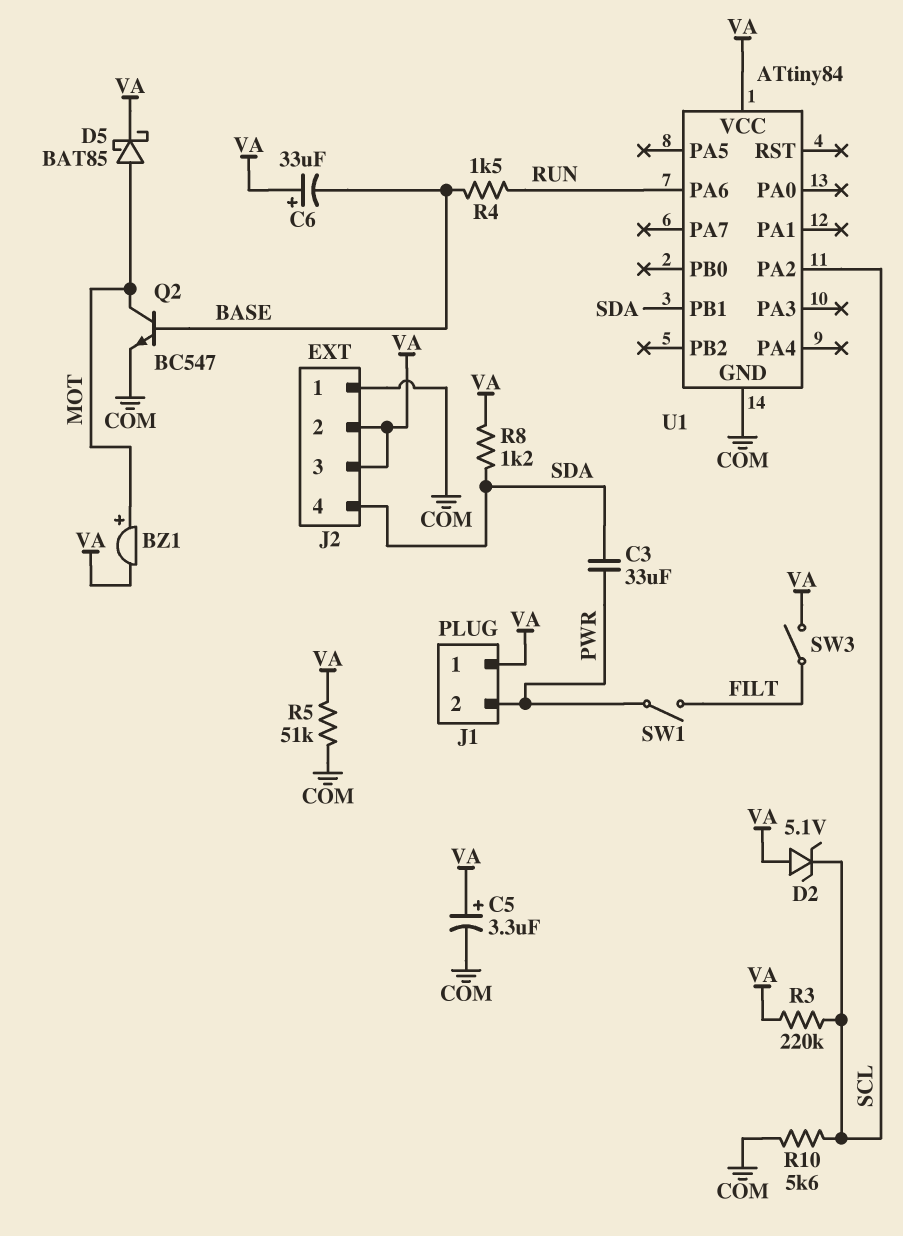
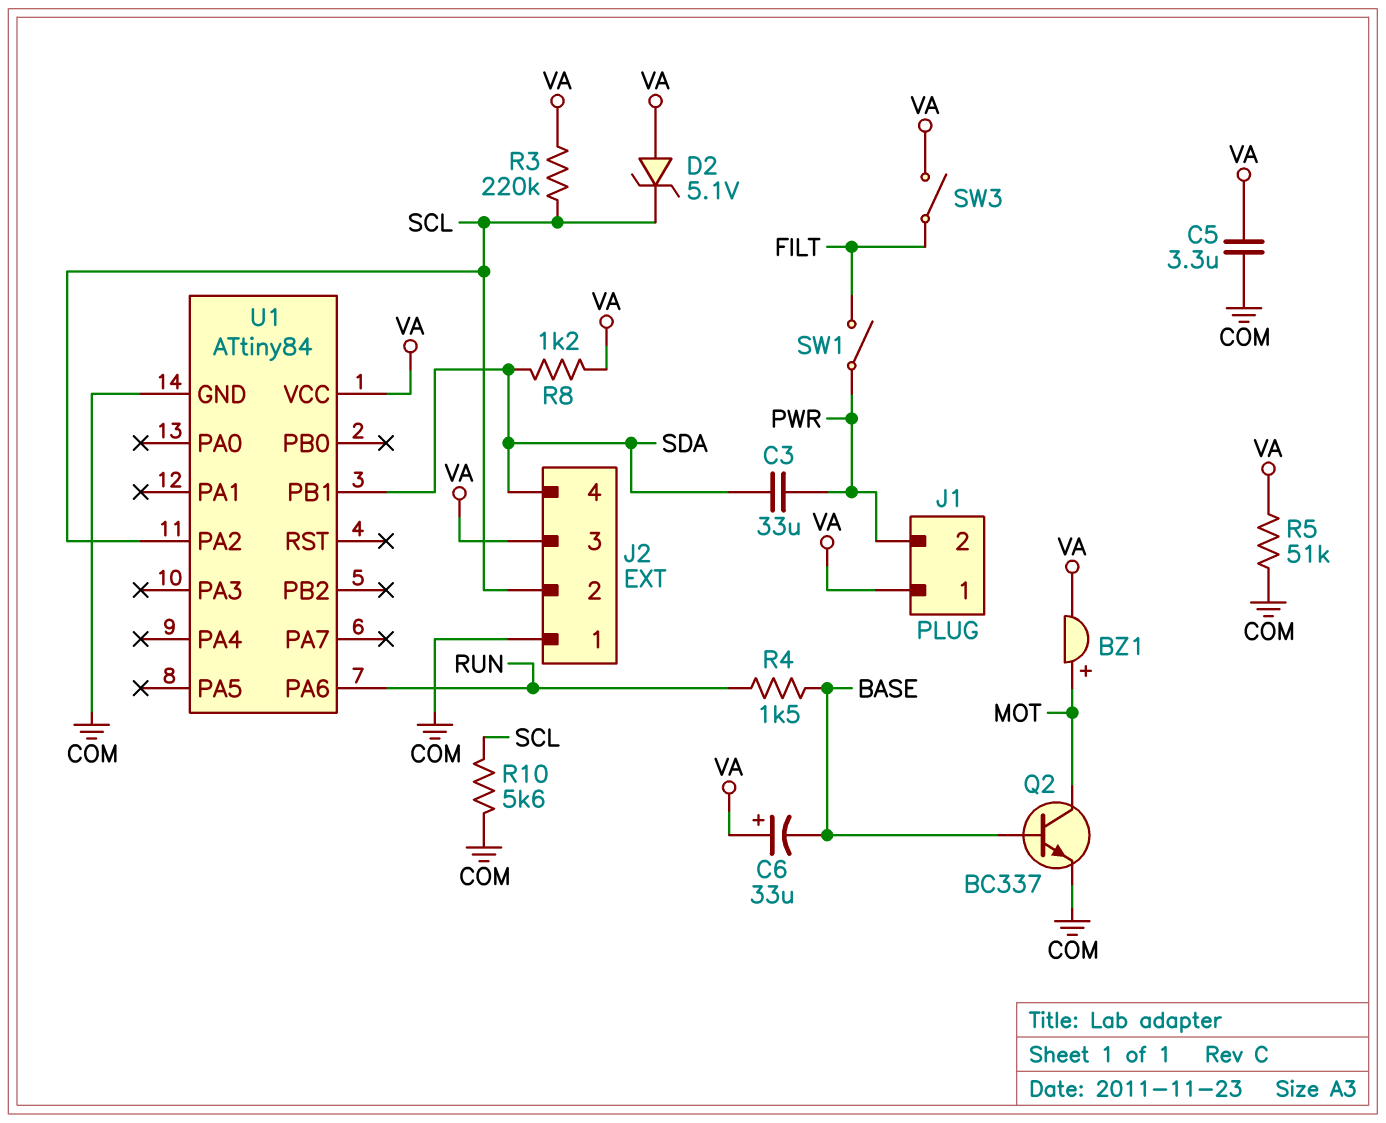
C5: 3.3uF (plus VA, minus COM) -> 3.3uF (COM, VA)
D5: schottky BAT85 (A MOT, K VA) -> none
J2 pin 2: VA -> SCL
Q2: NPN BC547 (B BASE, C MOT, E COM) -> NPN BC337 (B BASE, C MOT, E COM)

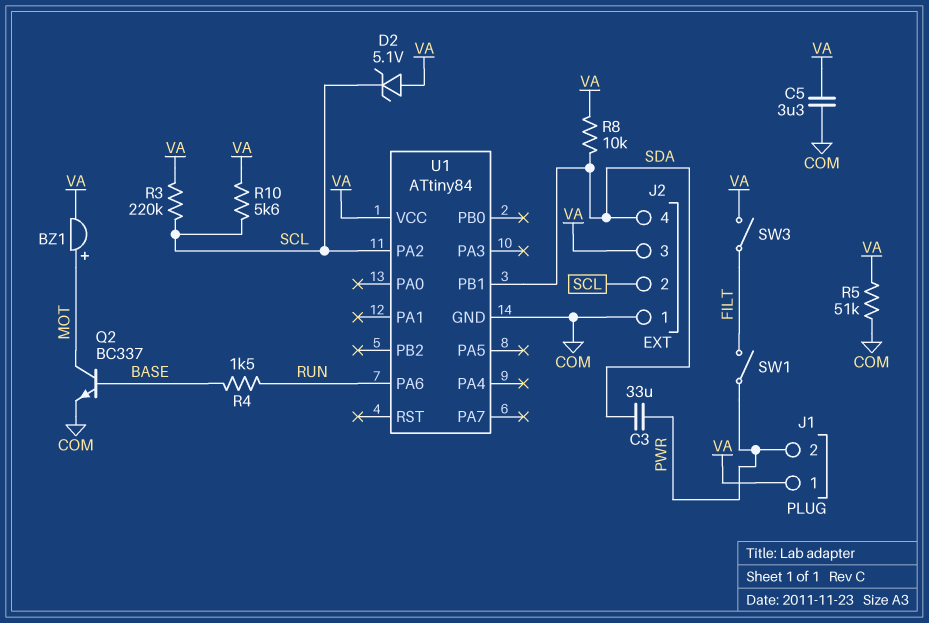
C6: 33uF (plus VA, minus BASE) -> none
R8: 1.2k (SDA, VA) -> 10k (SDA, VA)
R10: 5.6k (COM, SCL) -> 5.6k (SCL, VA)

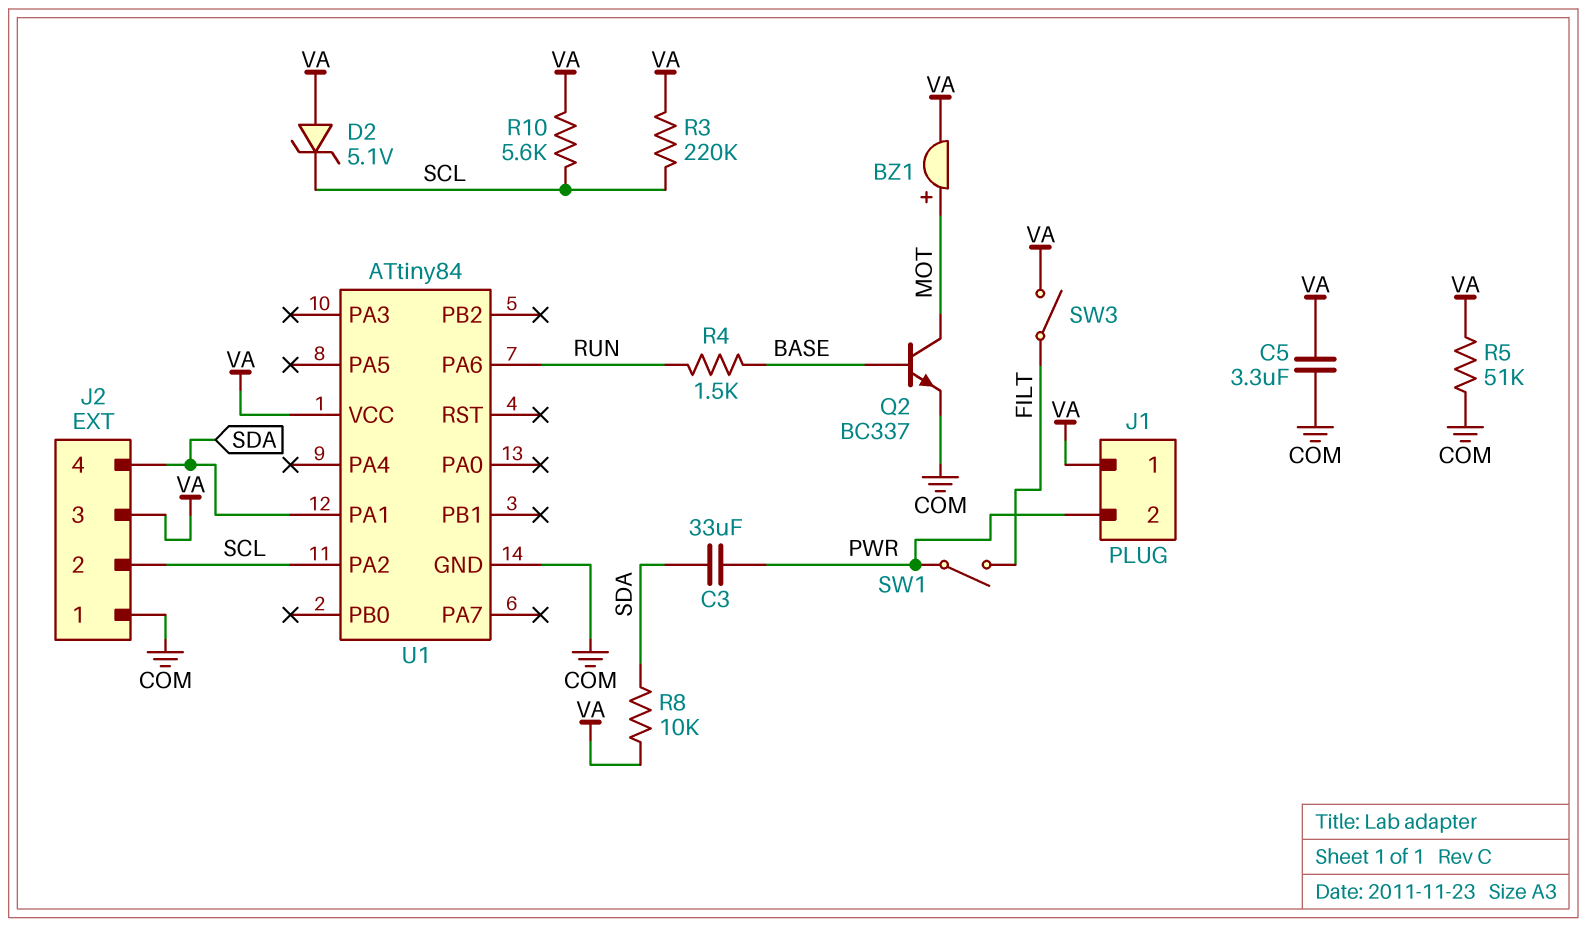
U1 pin PA1: none -> SDA
U1 pin PB1: SDA -> none

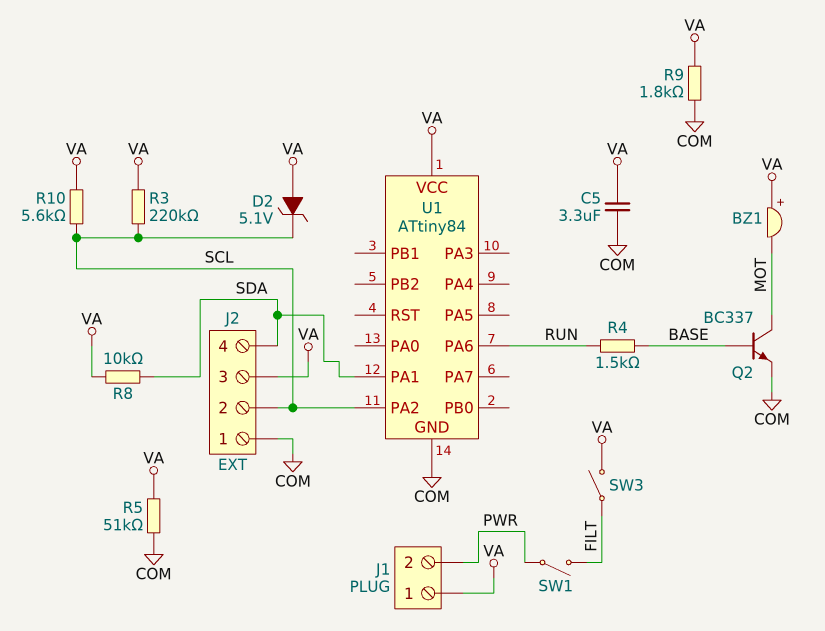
BZ1: buzzer (plus MOT, minus VA) -> buzzer (plus VA, minus MOT)
C3: 33uF (PWR, SDA) -> none
R9: none -> 1.8k (COM, VA)

